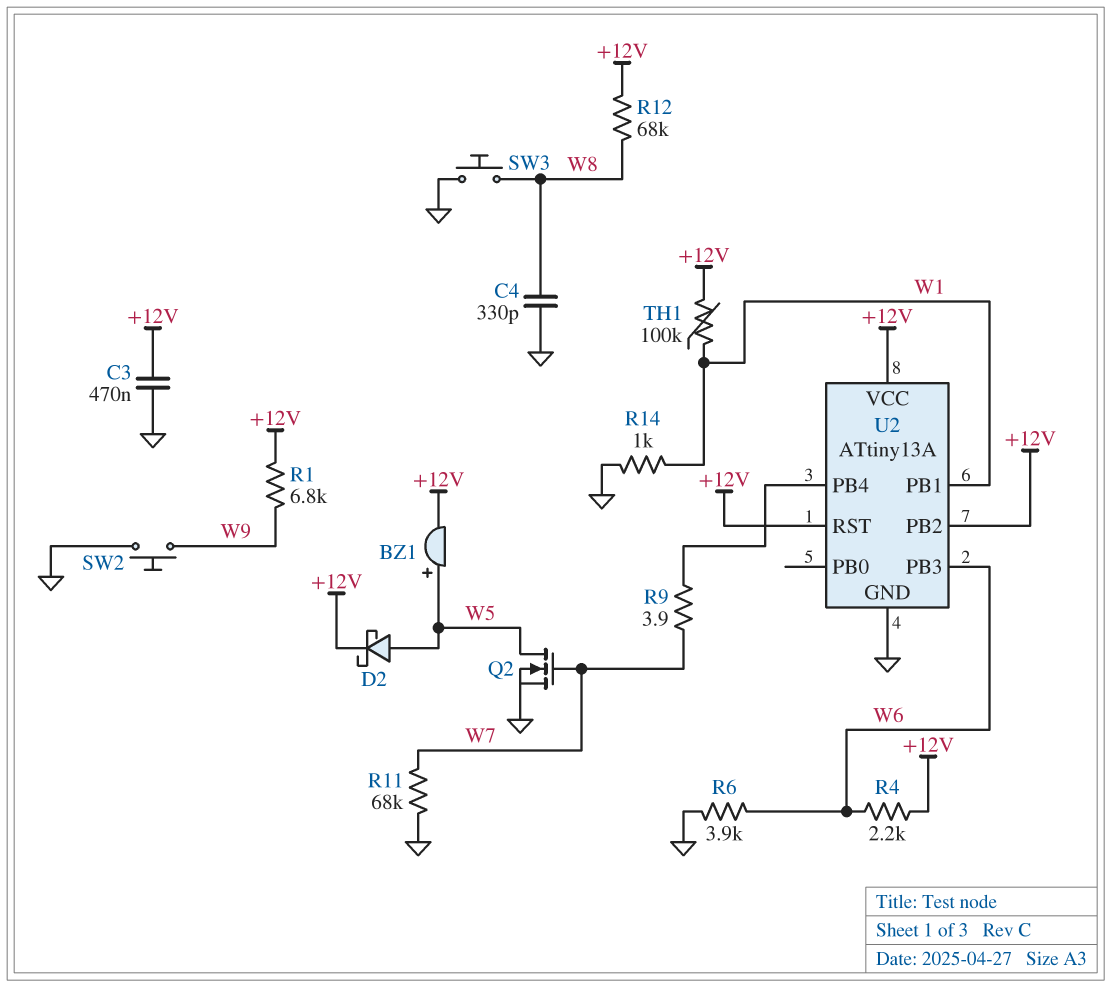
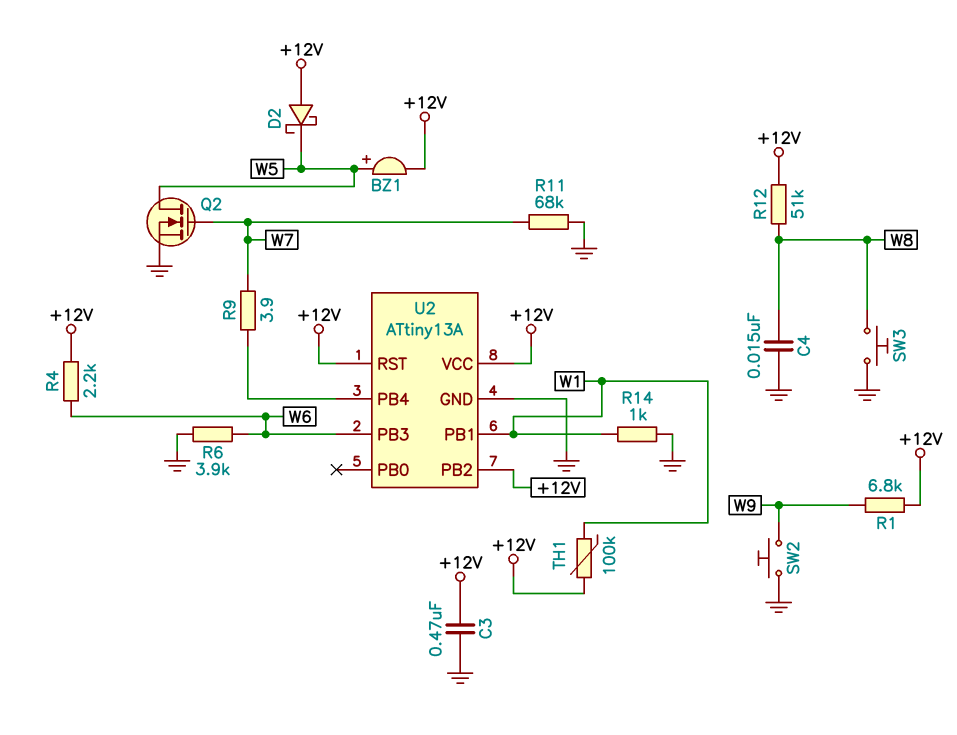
C4: 330pF (GND, W8) -> 15nF (GND, W8)
D2: schottky (A W5, K +12V) -> schottky (A +12V, K W5)
R12: 68k (+12V, W8) -> 51k (+12V, W8)

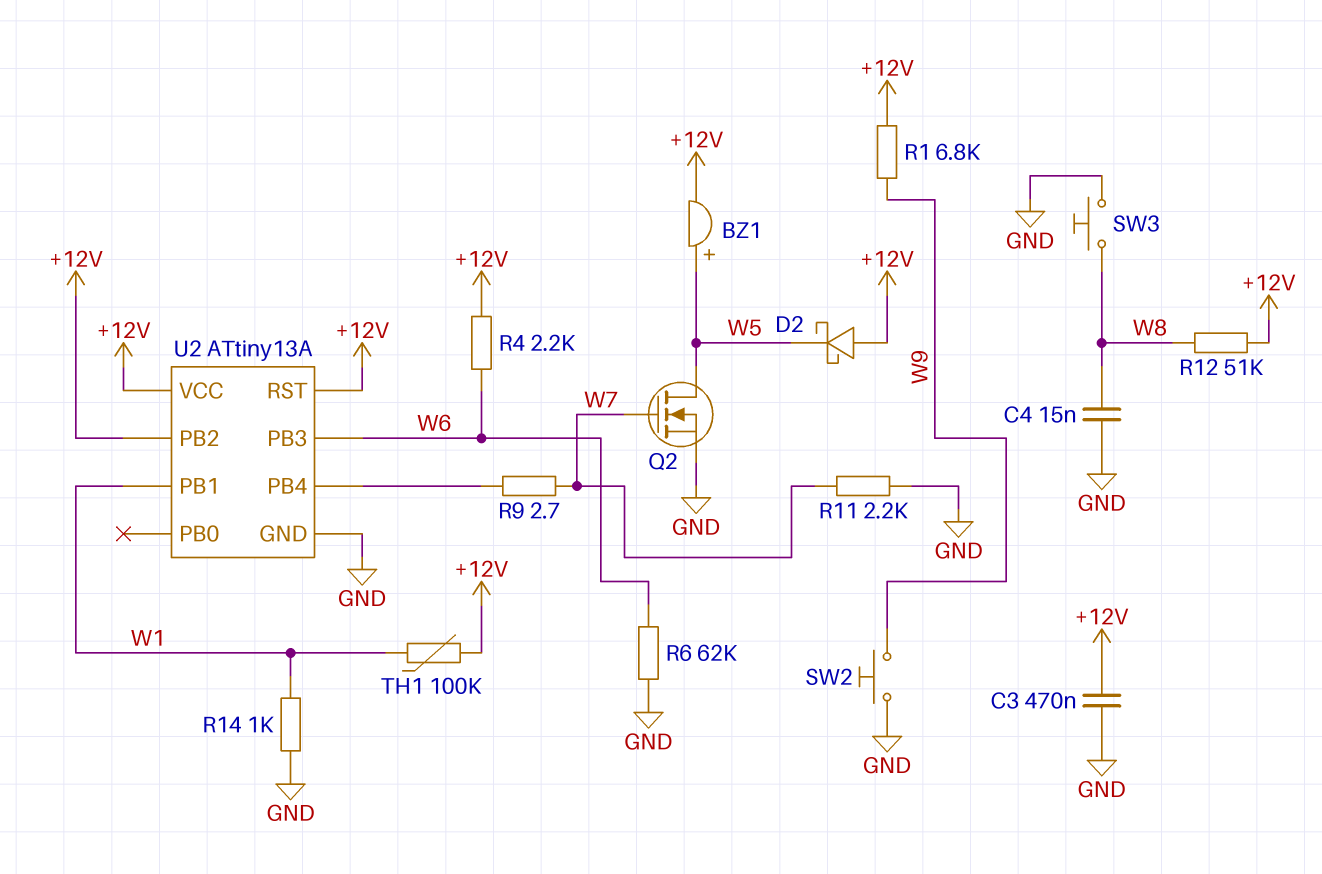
R6: 3.9k (GND, W6) -> 62k (GND, W6)
R9: 3.9 (U2/PB4, W7) -> 2.7 (U2/PB4, W7)
R11: 68k (GND, W7) -> 2.2k (GND, W7)

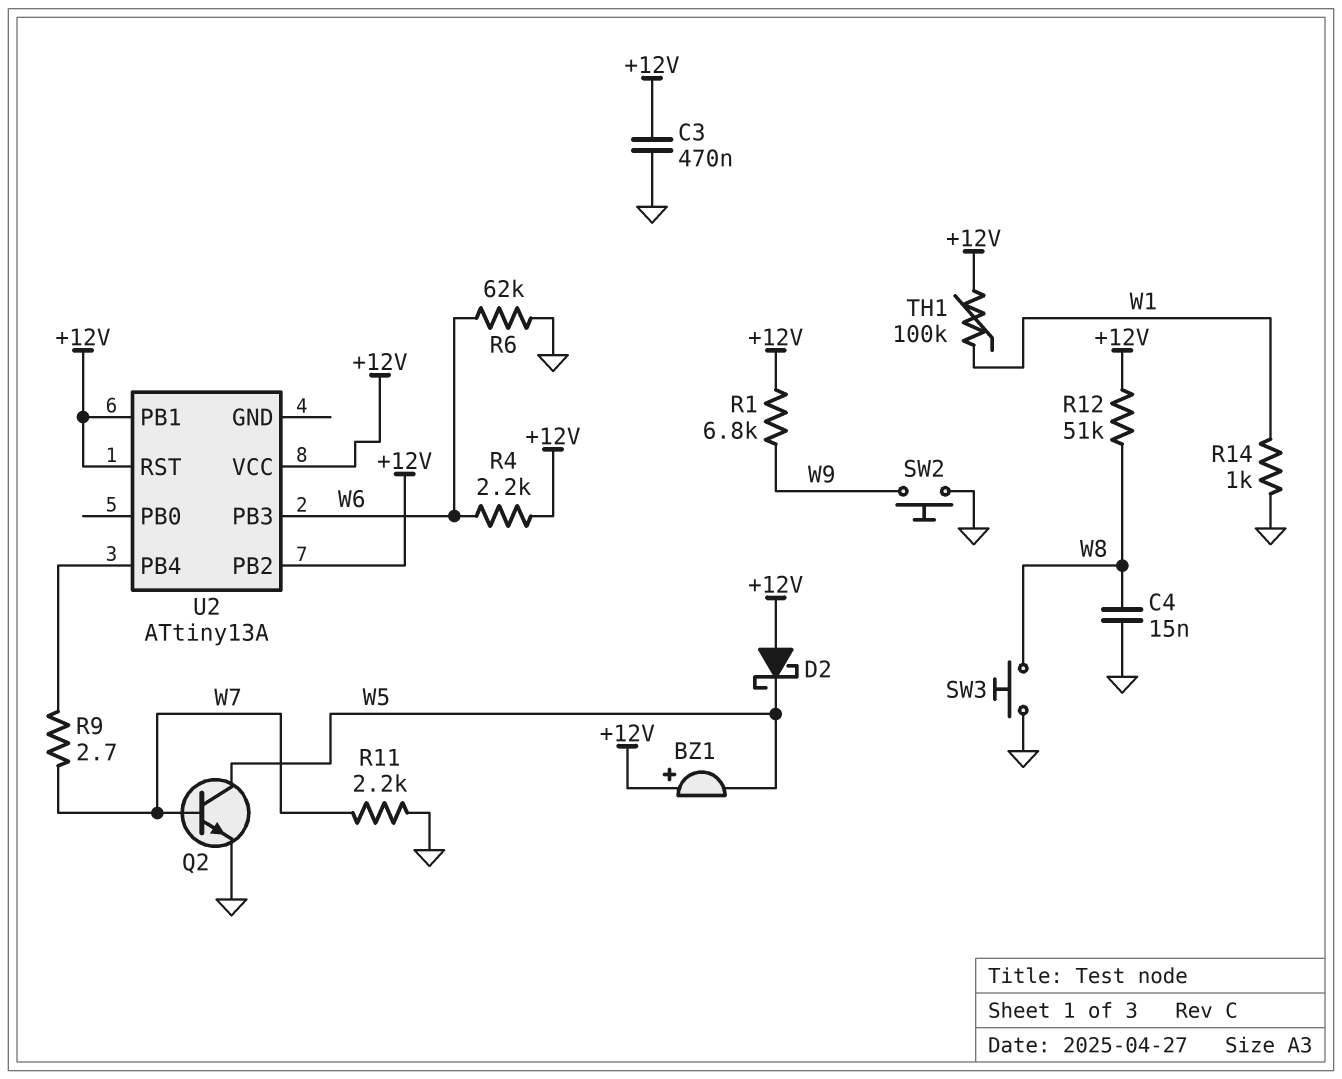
BZ1: buzzer (plus W5, minus +12V) -> buzzer (plus +12V, minus W5)
Q2: NMOS (G W7, D W5, S GND) -> NPN (B W7, C W5, E GND)
U2 pin GND: GND -> none
U2 pin PB1: W1 -> +12V

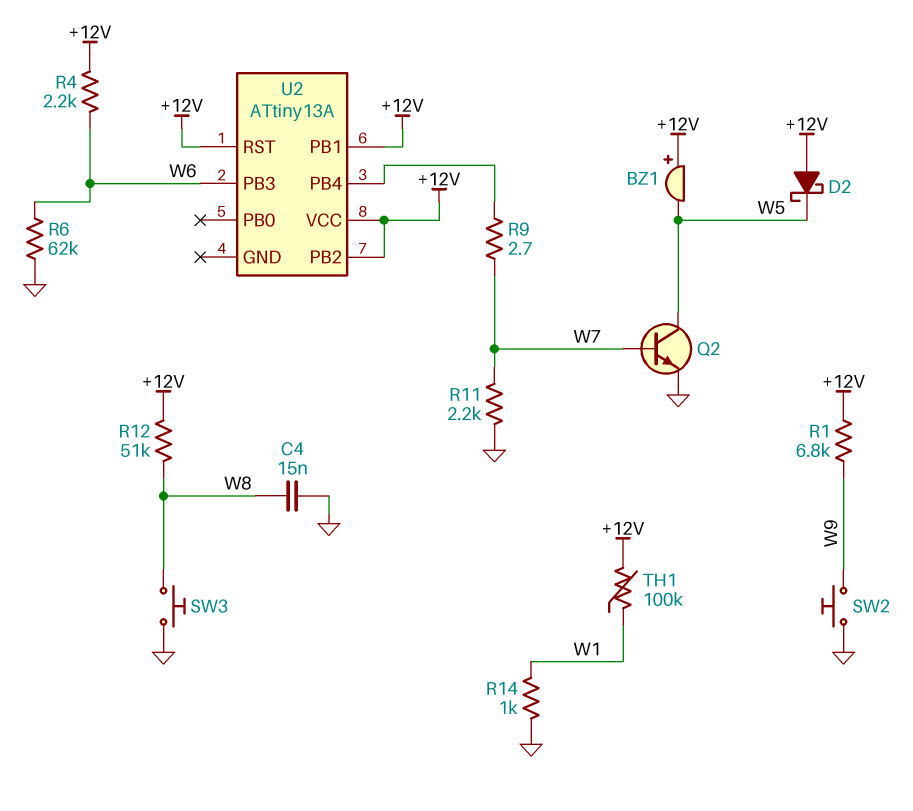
C3: 470nF (+12V, GND) -> none

